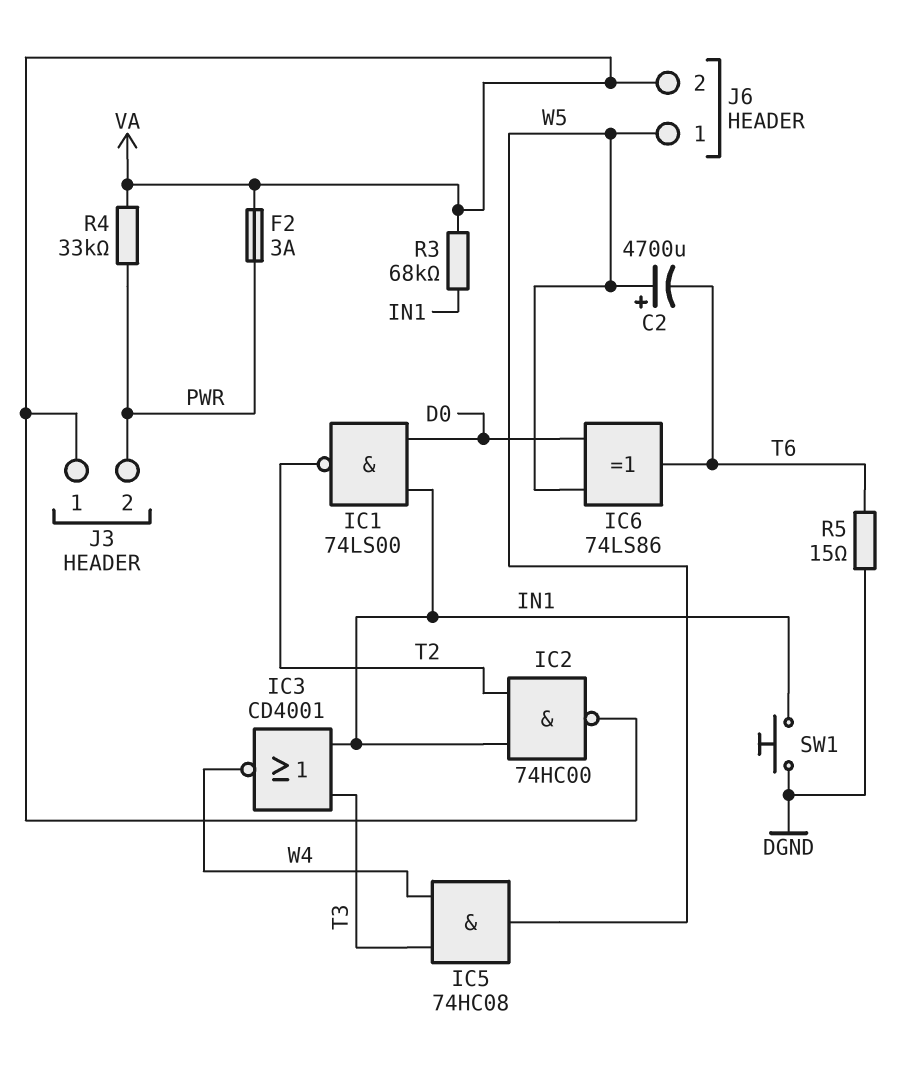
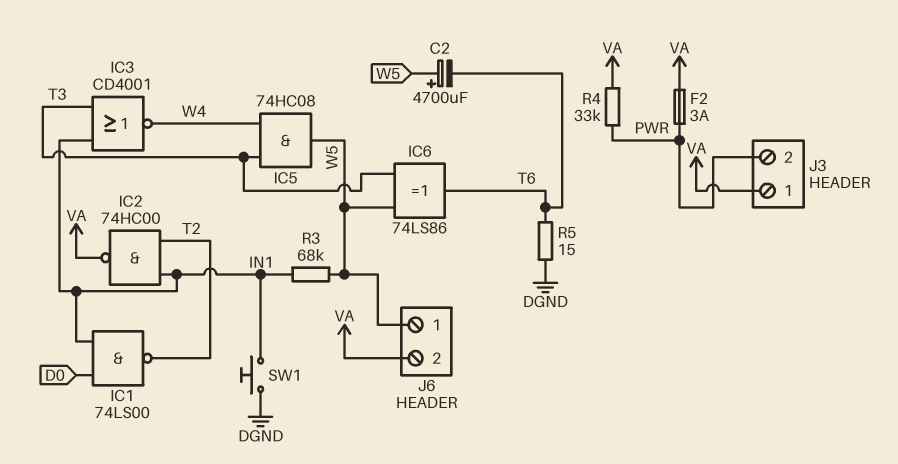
IC6: XOR 74LS86 (in D0, in W5, out T6) -> XOR 74LS86 (in T3, in W5, out T6)
R3: 68k (IN1, VA) -> 68k (IN1, W5)

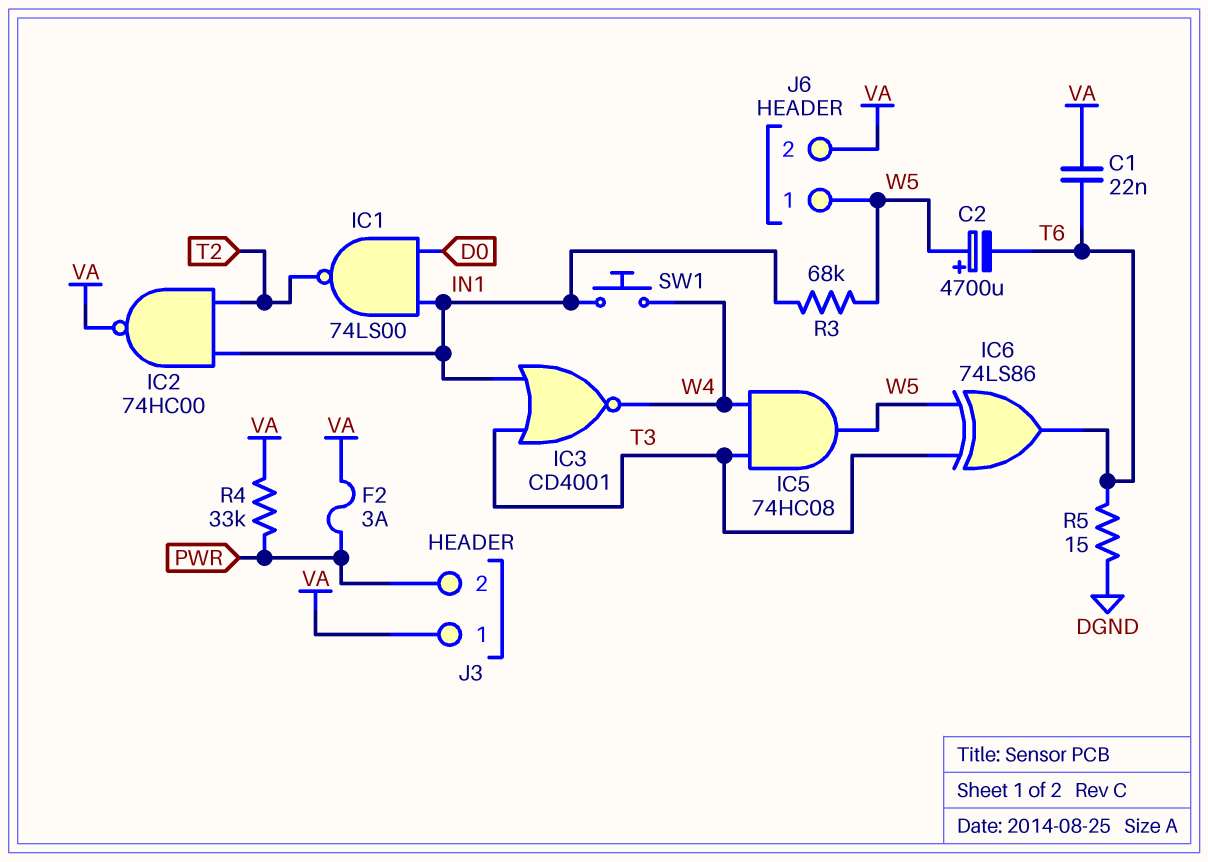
C1: none -> 22nF (T6, VA)
SW1: button (DGND, IN1) -> button (IN1, W4)

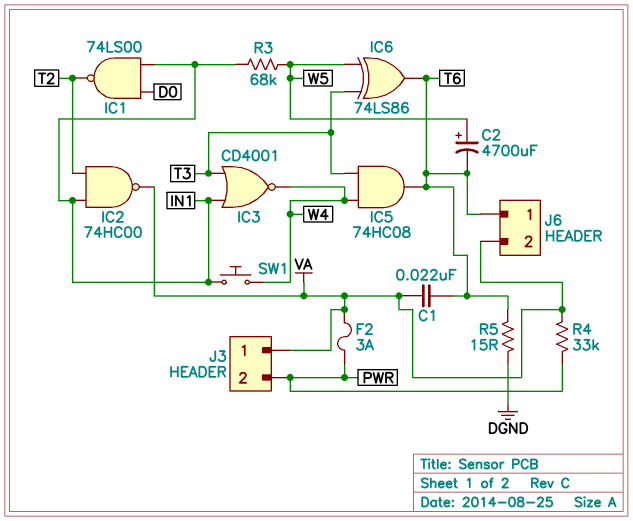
IC5: AND 74HC08 (in T3, in W4, out W5) -> AND 74HC08 (in T3, in W4, out T6)
J6 pin 1: W5 -> T6

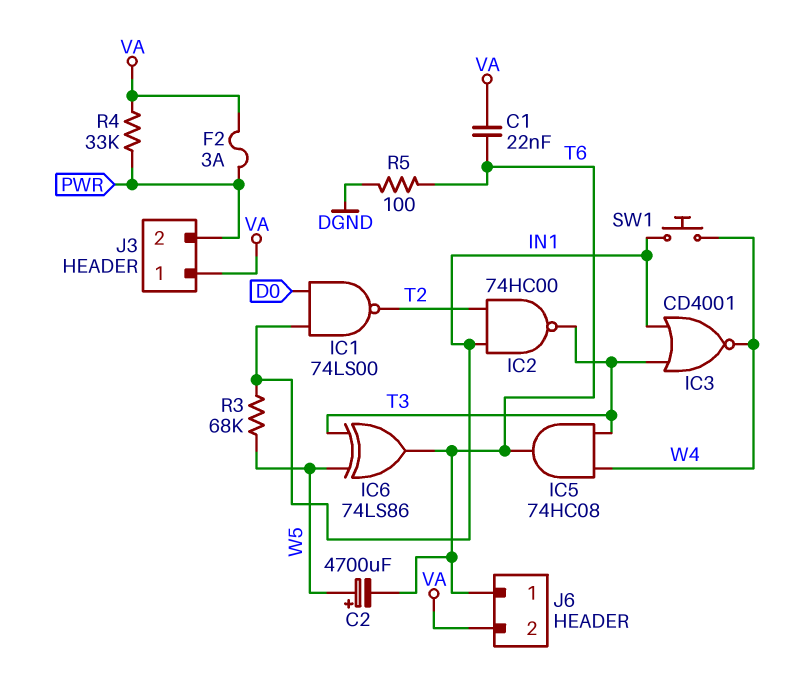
IC2: NAND 74HC00 (in IN1, in T2, out VA) -> NAND 74HC00 (in IN1, in T2, out T3)
R5: 15 (DGND, T6) -> 100 (DGND, T6)

